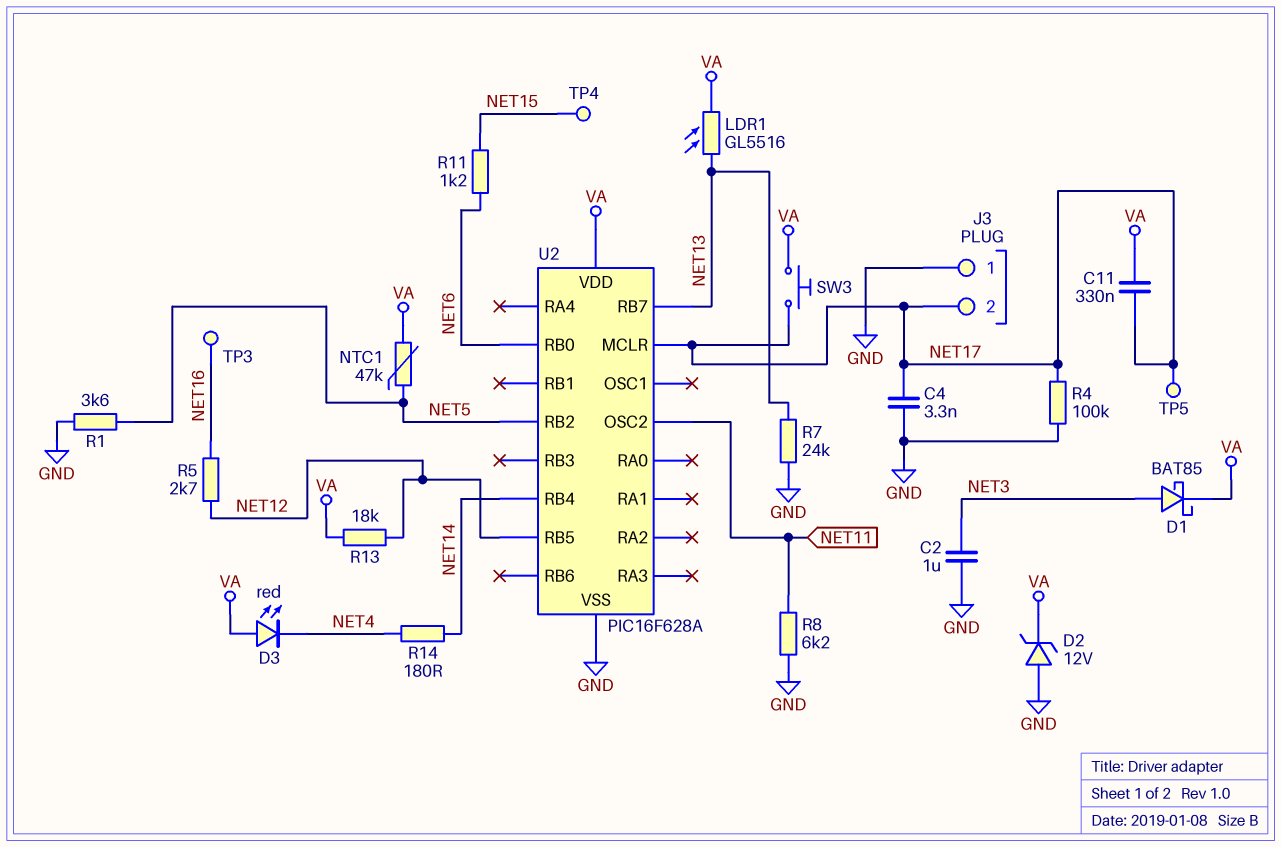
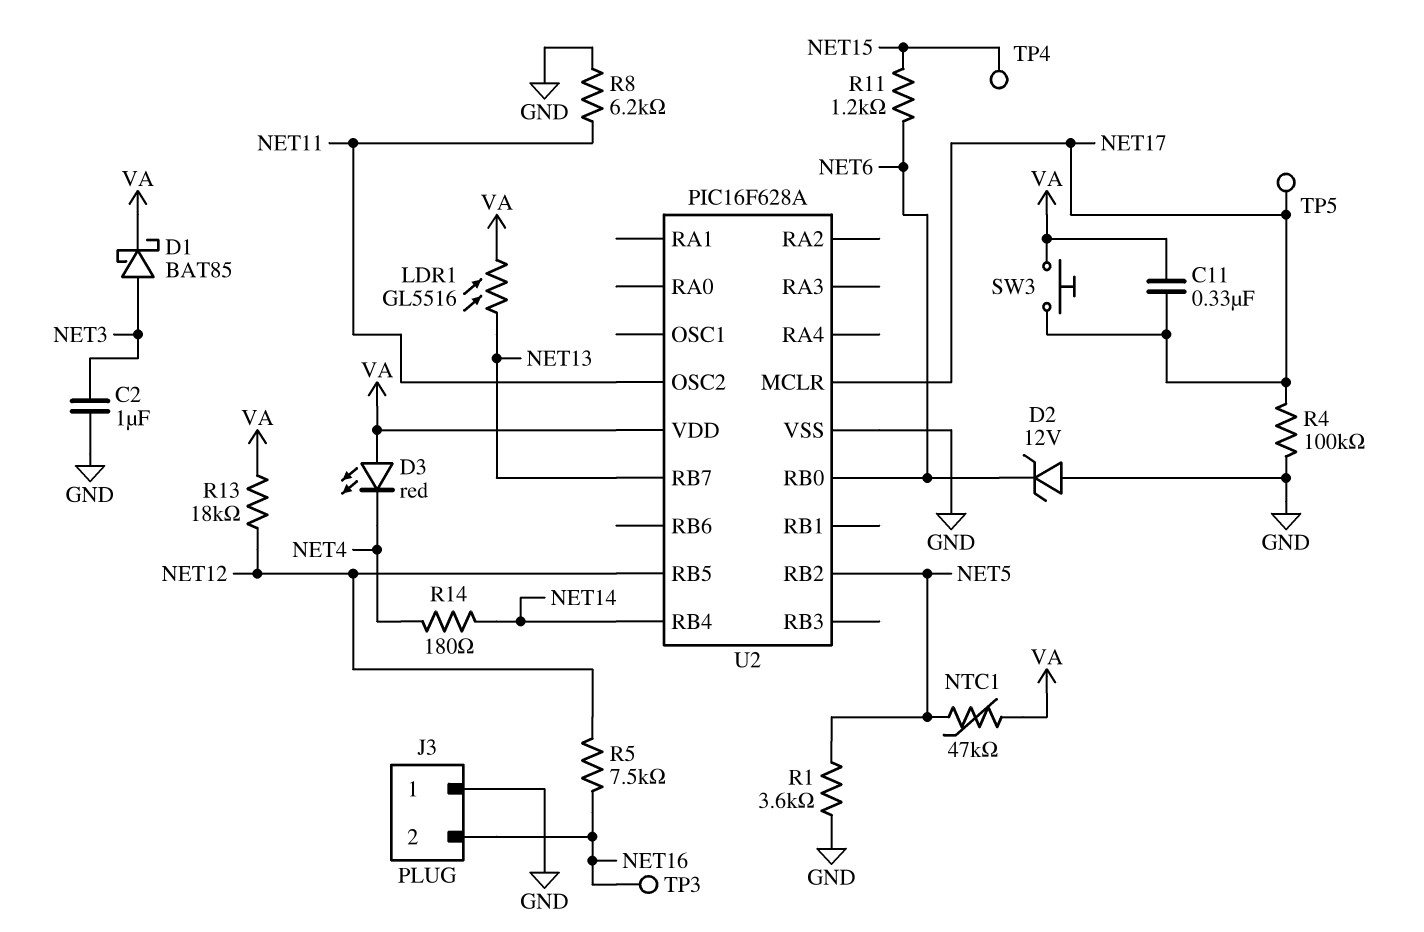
C4: 3.3nF (GND, NET17) -> none
D2: zener 12V (A GND, K VA) -> zener 12V (A GND, K NET6)
J3 pin 2: NET17 -> NET16
R5: 2.7k (NET12, NET16) -> 7.5k (NET12, NET16)
R7: 24k (GND, NET13) -> none

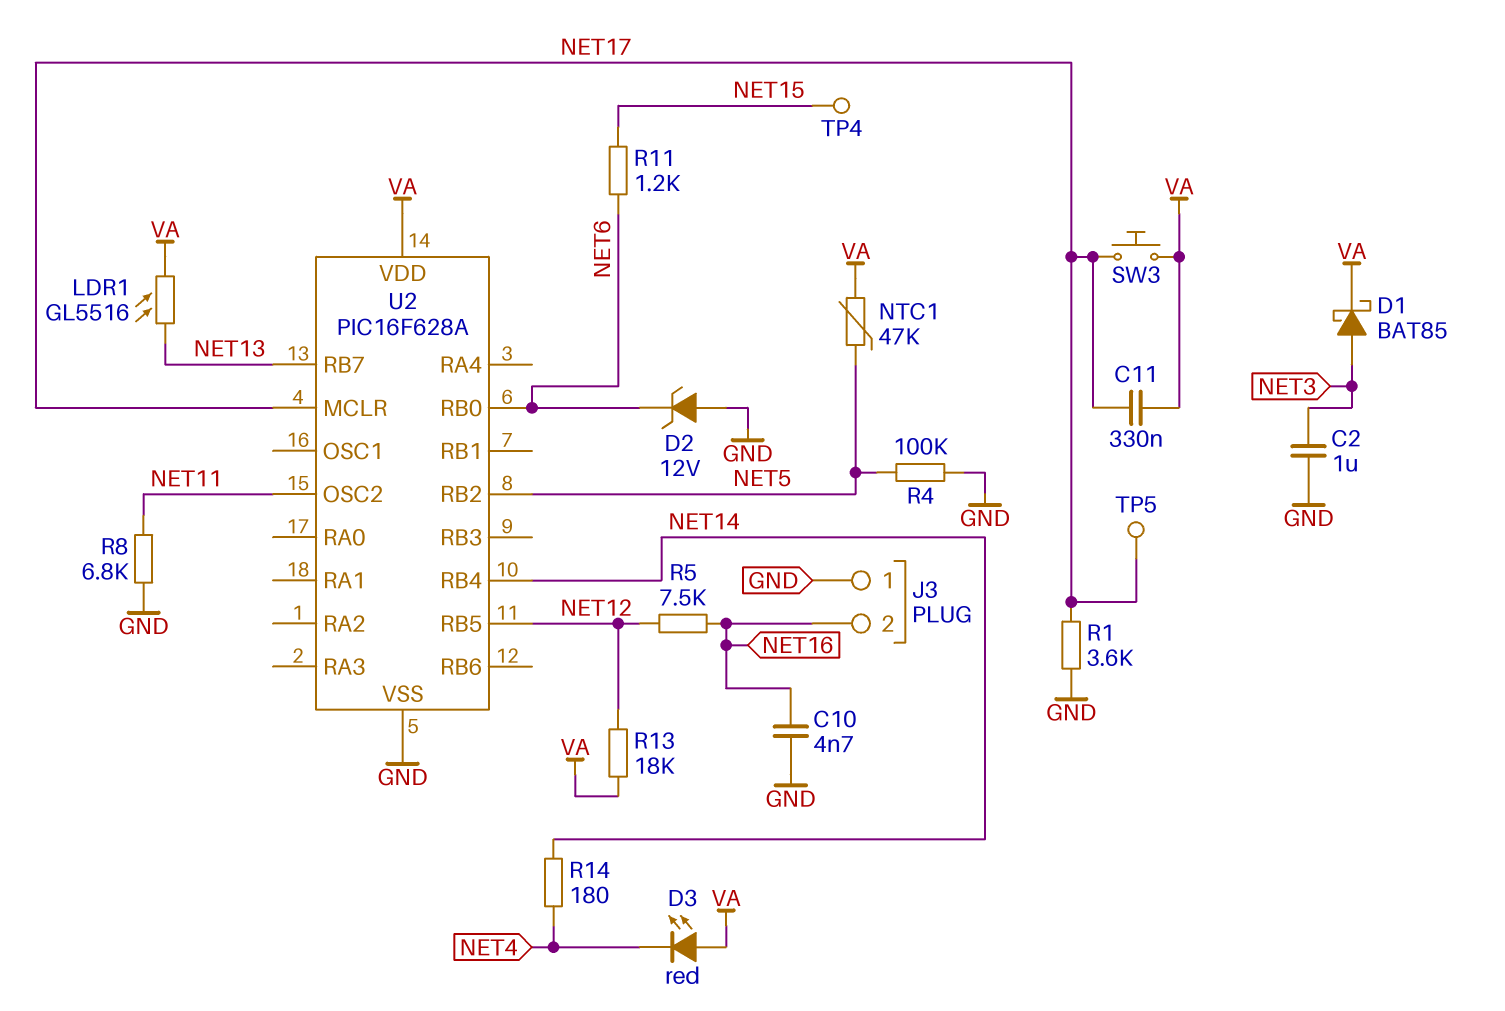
C10: none -> 4.7nF (GND, NET16)
R1: 3.6k (GND, NET5) -> 3.6k (GND, NET17)
R4: 100k (GND, NET17) -> 100k (GND, NET5)
R8: 6.2k (GND, NET11) -> 6.8k (GND, NET11)
TP3: test point (NET16) -> none

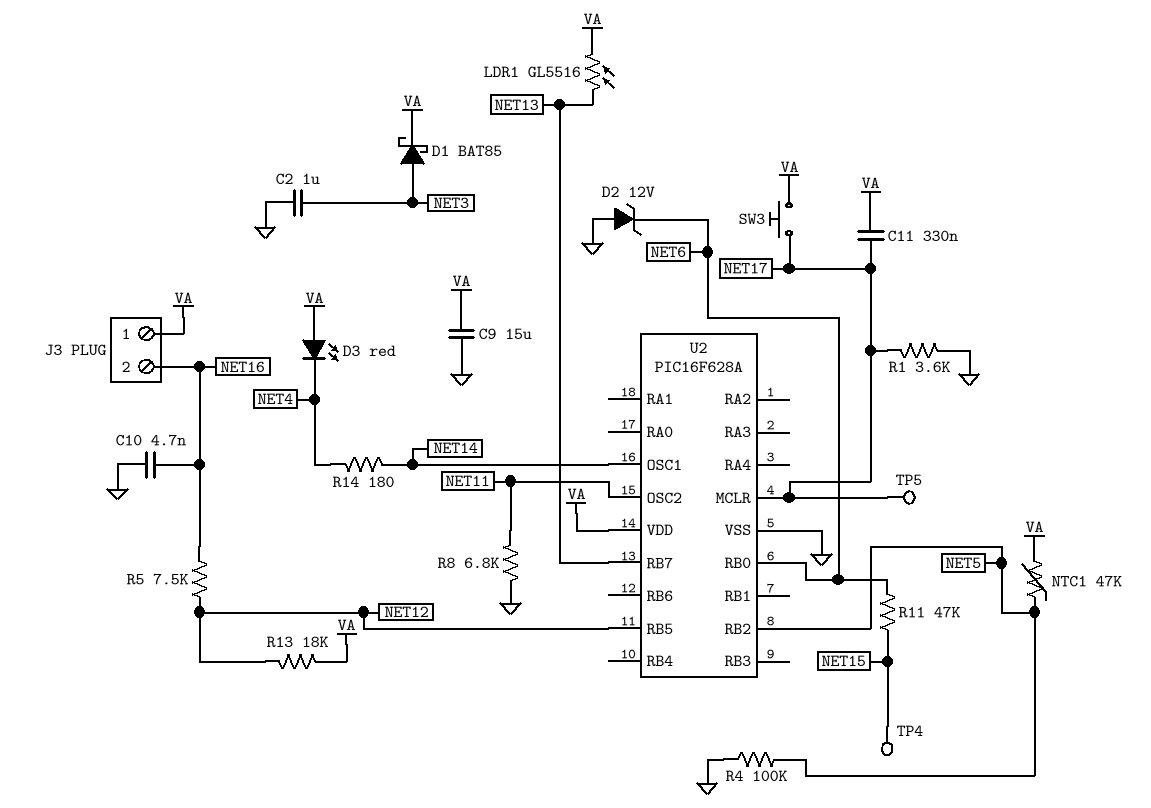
C9: none -> 15uF (GND, VA)
J3 pin 1: GND -> VA
R11: 1.2k (NET6, NET15) -> 47k (NET6, NET15)
U2 pin OSC1: none -> NET14
U2 pin RB4: NET14 -> none

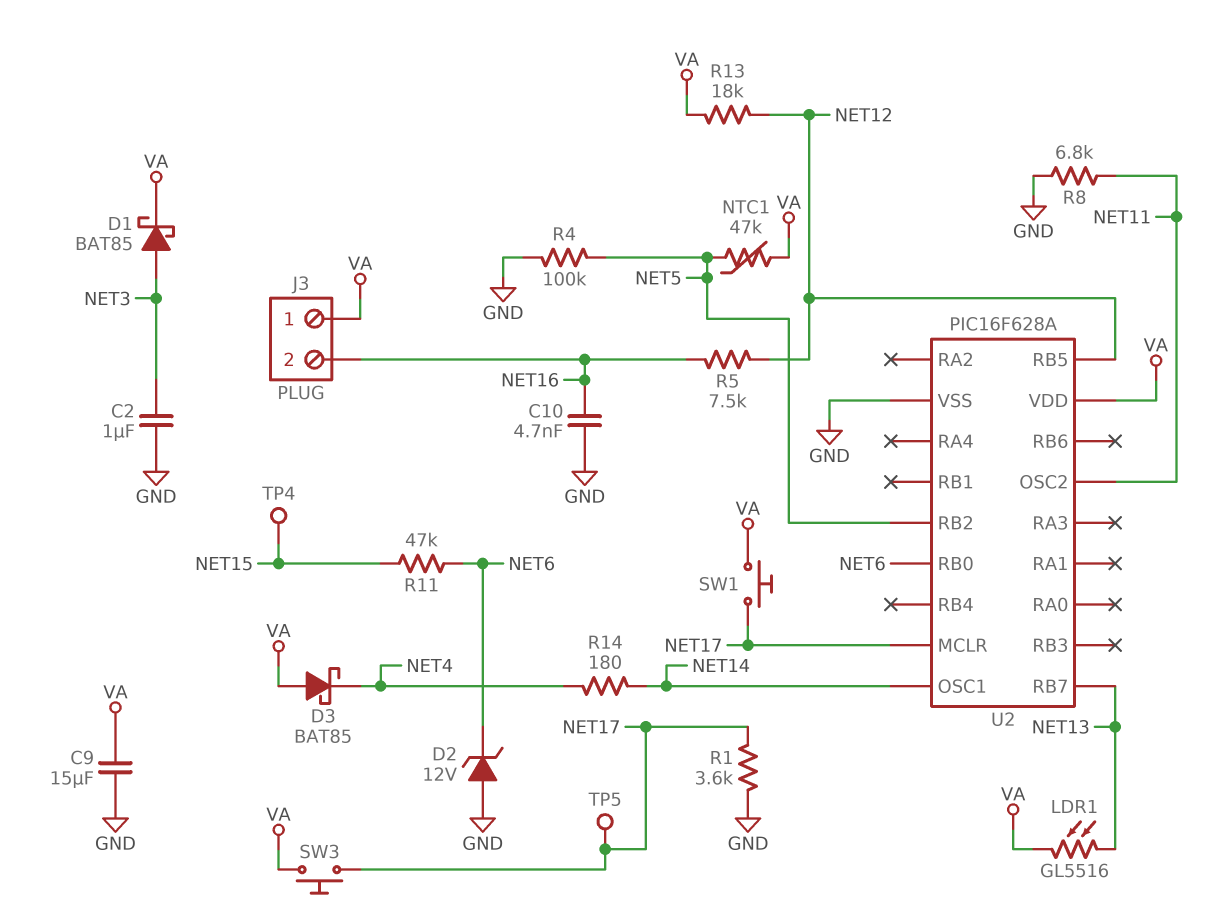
C11: 330nF (NET17, VA) -> none
D3: LED red (A VA, K NET4) -> schottky BAT85 (A VA, K NET4)
SW1: none -> button (NET17, VA)

